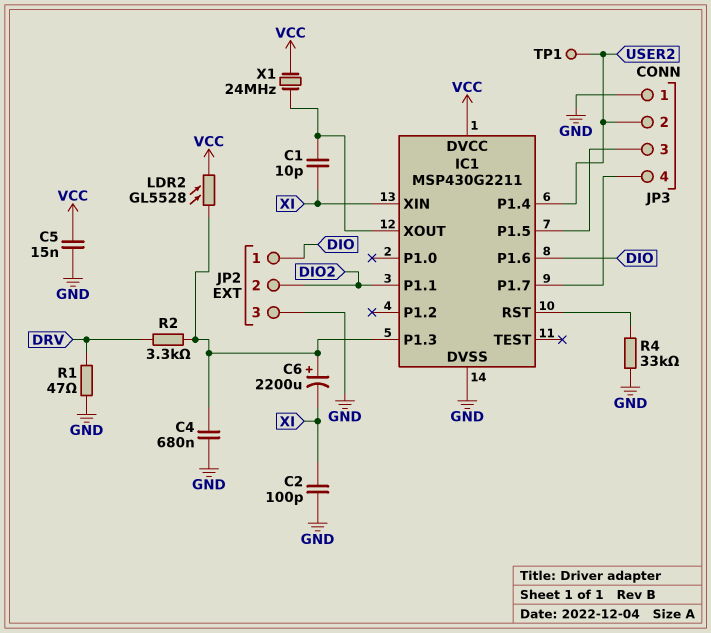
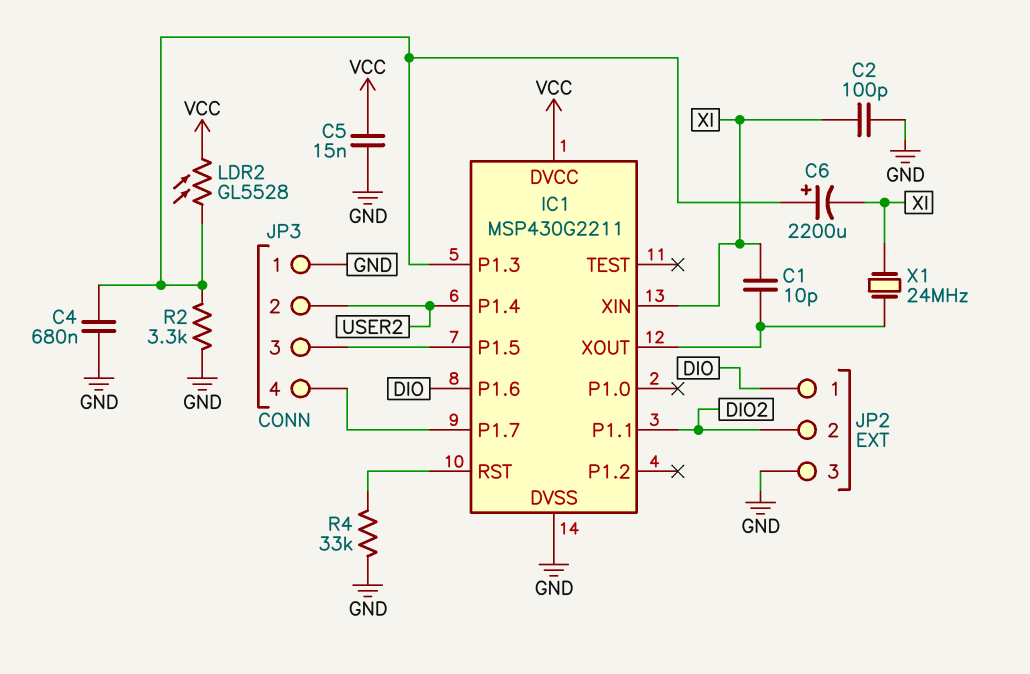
R1: 47 (DRV, GND) -> none
R2: 3.3k (DRV, IC1/P1.3) -> 3.3k (GND, IC1/P1.3)
TP1: test point (USER2) -> none
X1: 24MHz (IC1/XOUT, VCC) -> 24MHz (IC1/XOUT, XI)

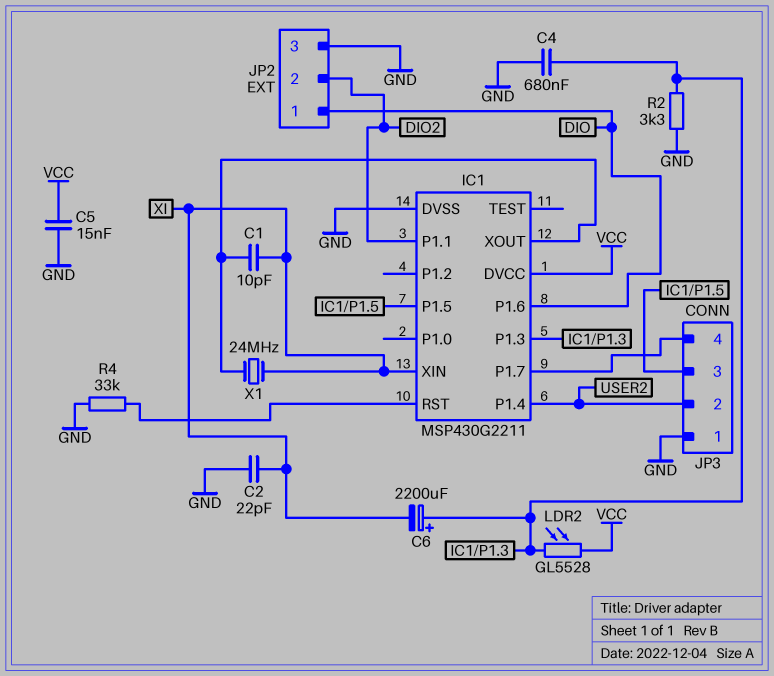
C2: 100pF (GND, XI) -> 22pF (GND, XI)

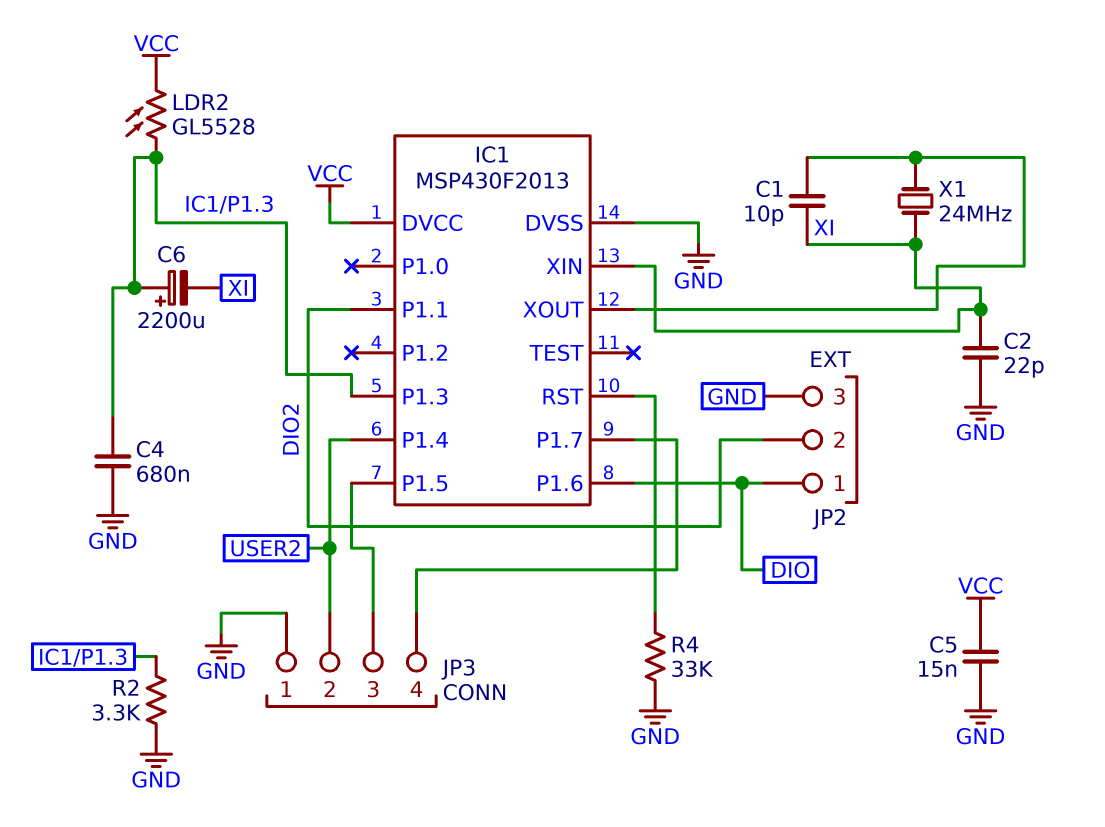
IC1: MSP430G2211 -> MSP430F2013

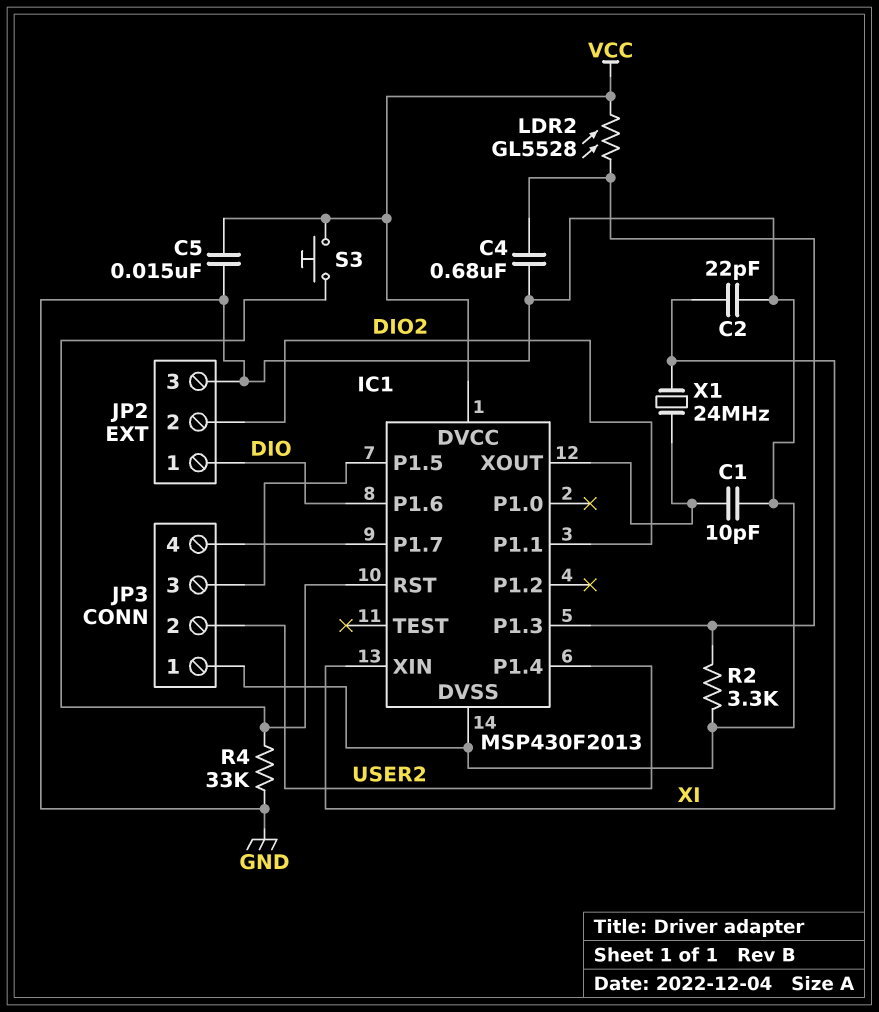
C1: 10pF (IC1/XOUT, XI) -> 10pF (GND, IC1/XOUT)
C6: 2200uF (plus IC1/P1.3, minus XI) -> none
S3: none -> button (IC1/RST, VCC)

